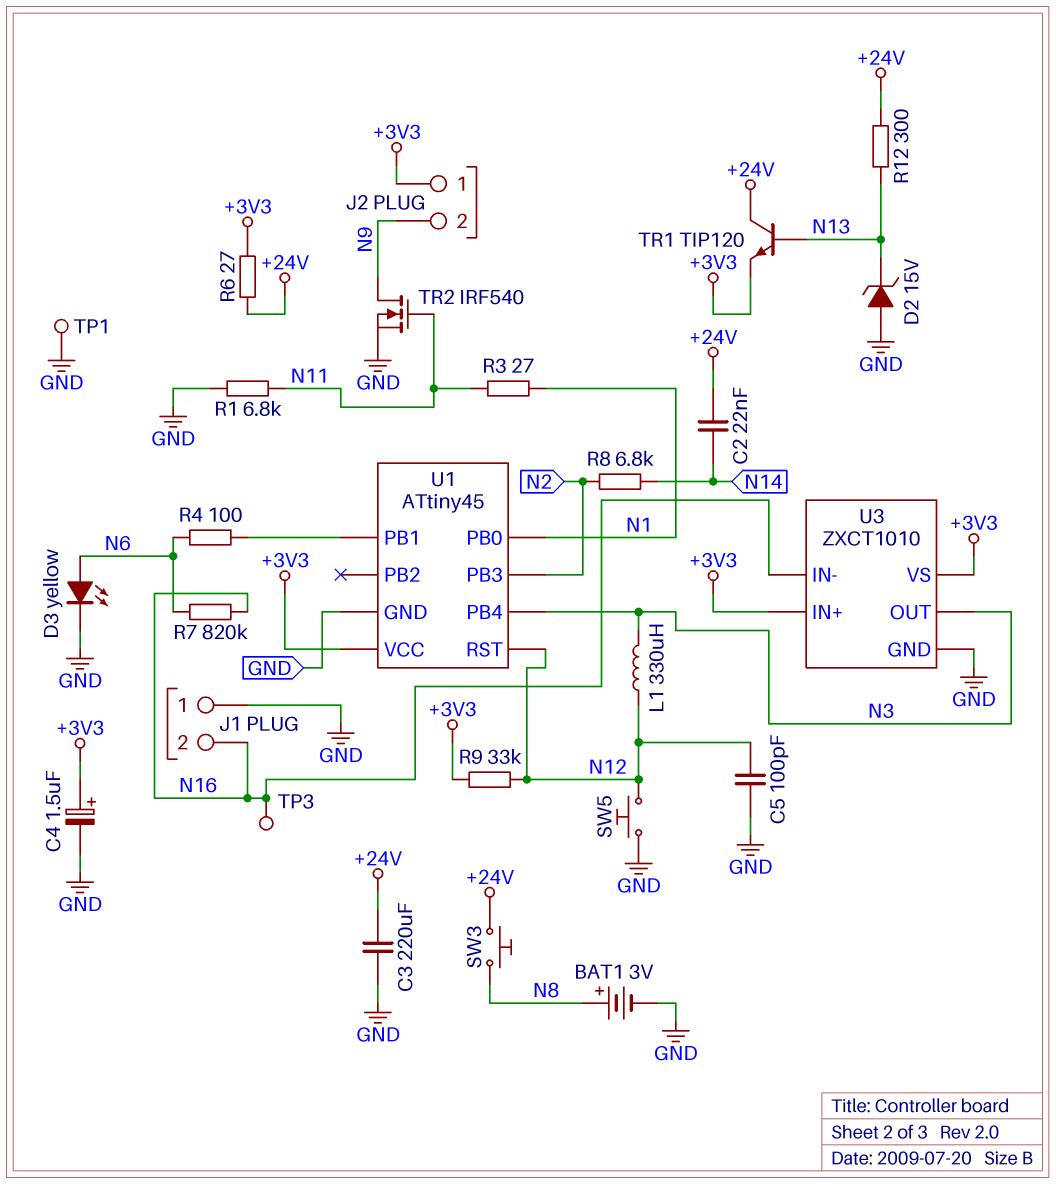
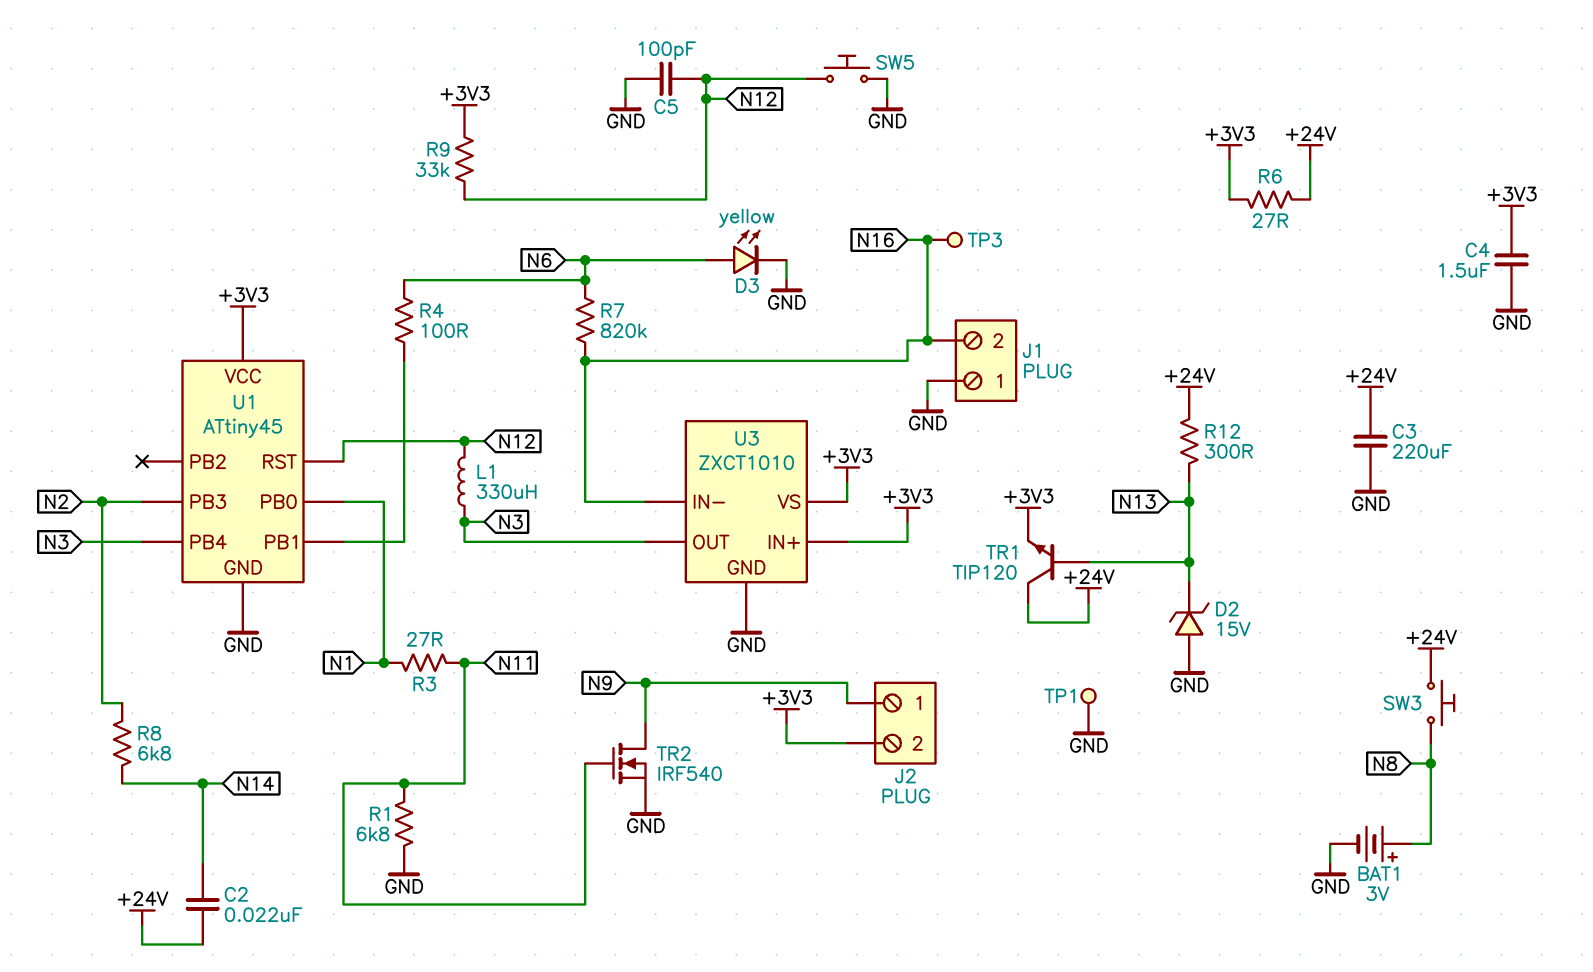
C4: 1.5uF (plus +3V3, minus GND) -> 1.5uF (+3V3, GND)
J2 pin 1: +3V3 -> N9
J2 pin 2: N9 -> +3V3

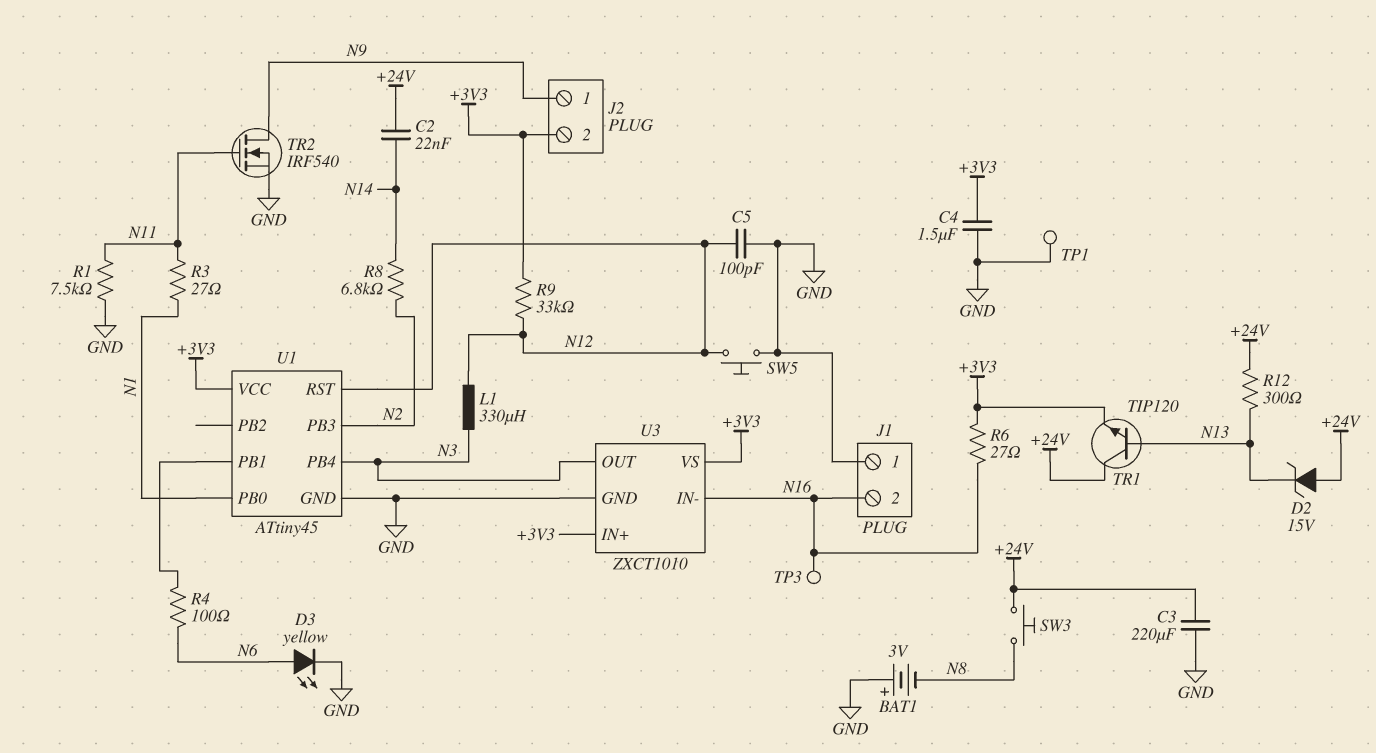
BAT1: 3V (plus N8, minus GND) -> 3V (plus GND, minus N8)
D2: zener 15V (A GND, K N13) -> zener 15V (A +24V, K N13)
R1: 6.8k (GND, N11) -> 7.5k (GND, N11)
R6: 27 (+3V3, +24V) -> 27 (+3V3, N16)
R7: 820k (N6, N16) -> none

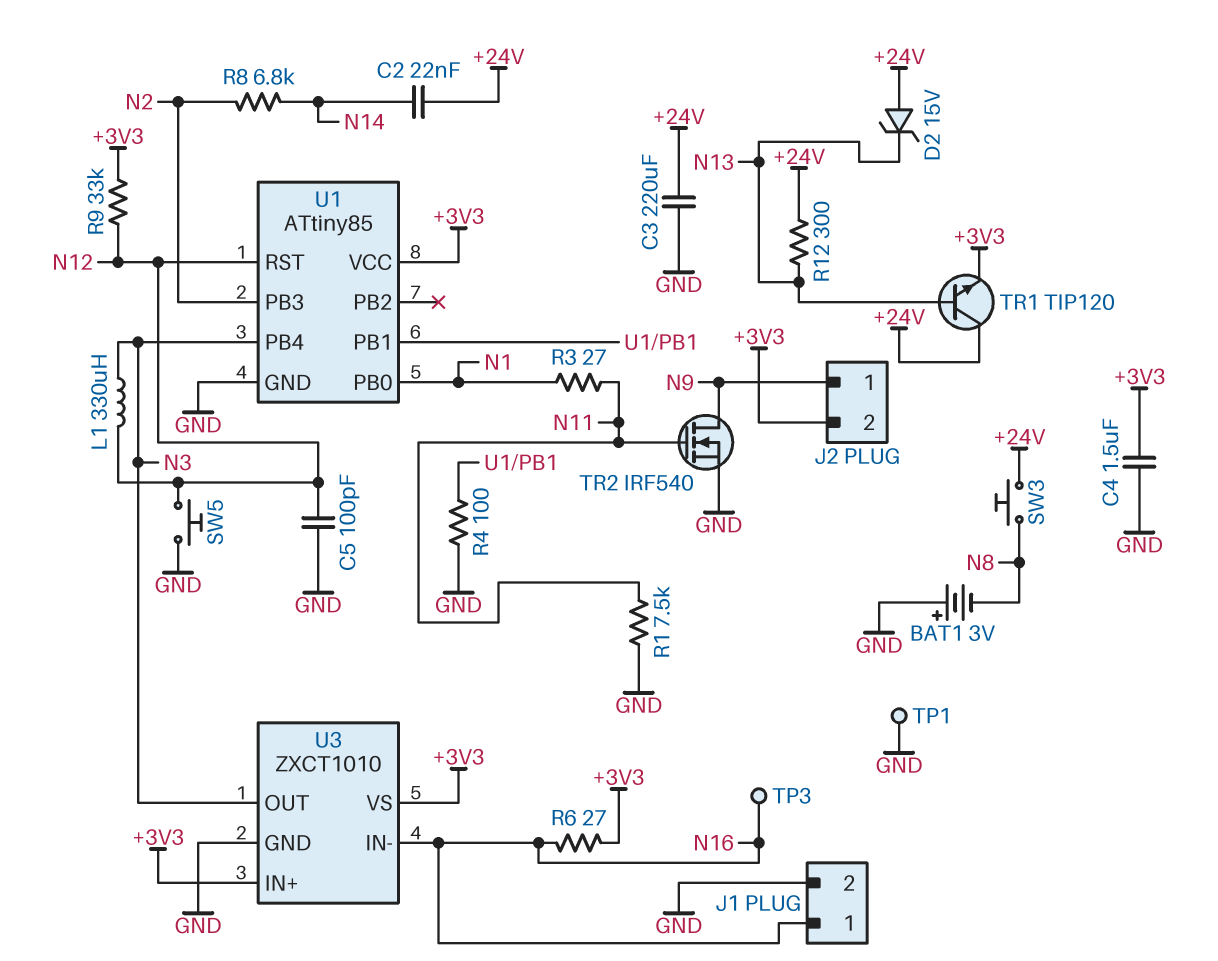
D3: LED yellow (A N6, K GND) -> none
J1 pin 1: GND -> N16
J1 pin 2: N16 -> GND
R4: 100 (N6, U1/PB1) -> 100 (GND, U1/PB1)
U1: ATtiny45 -> ATtiny85

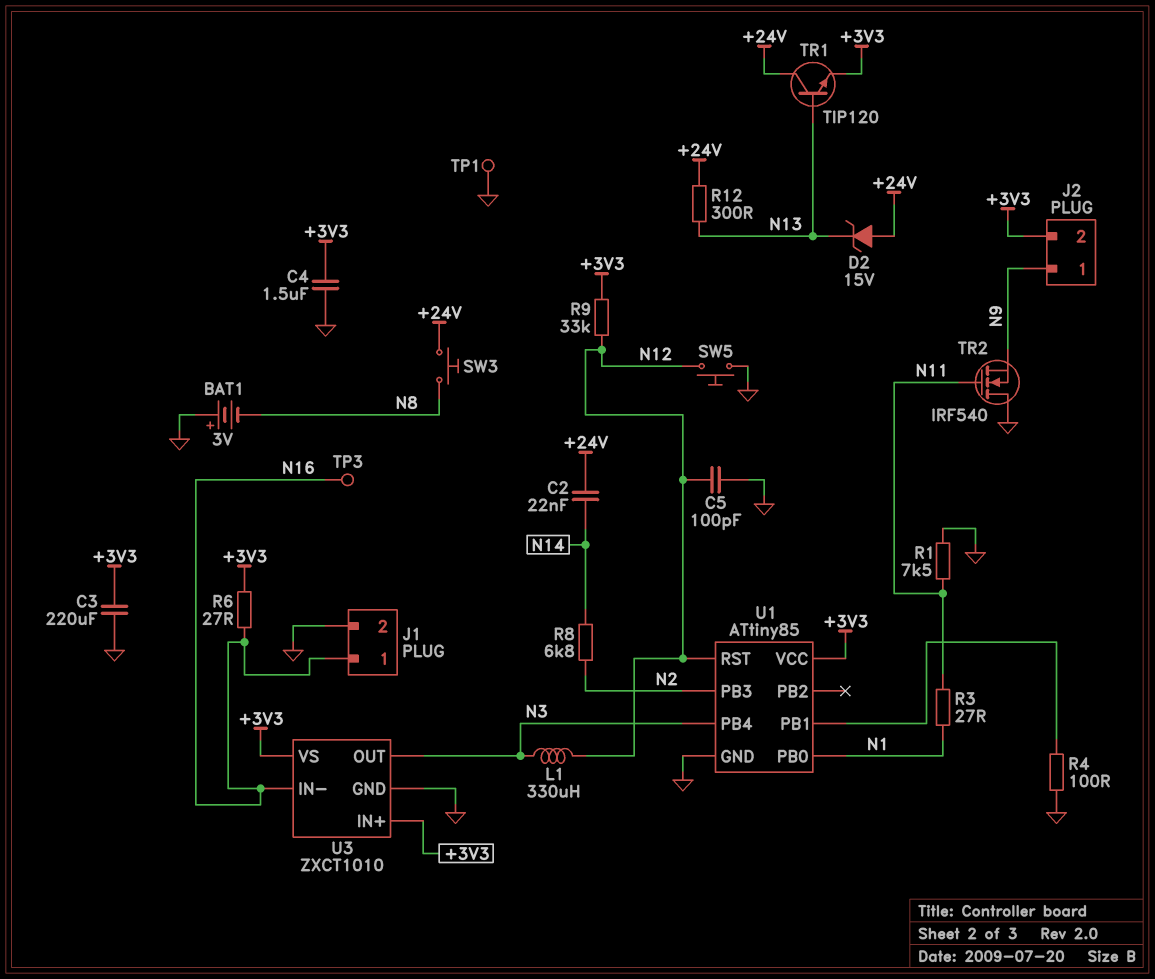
C3: 220uF (+24V, GND) -> 220uF (+3V3, GND)
TR2: NMOS IRF540 (G N11, D N9, S GND) -> NMOS IRF540 (G N11, D GND, S N9)

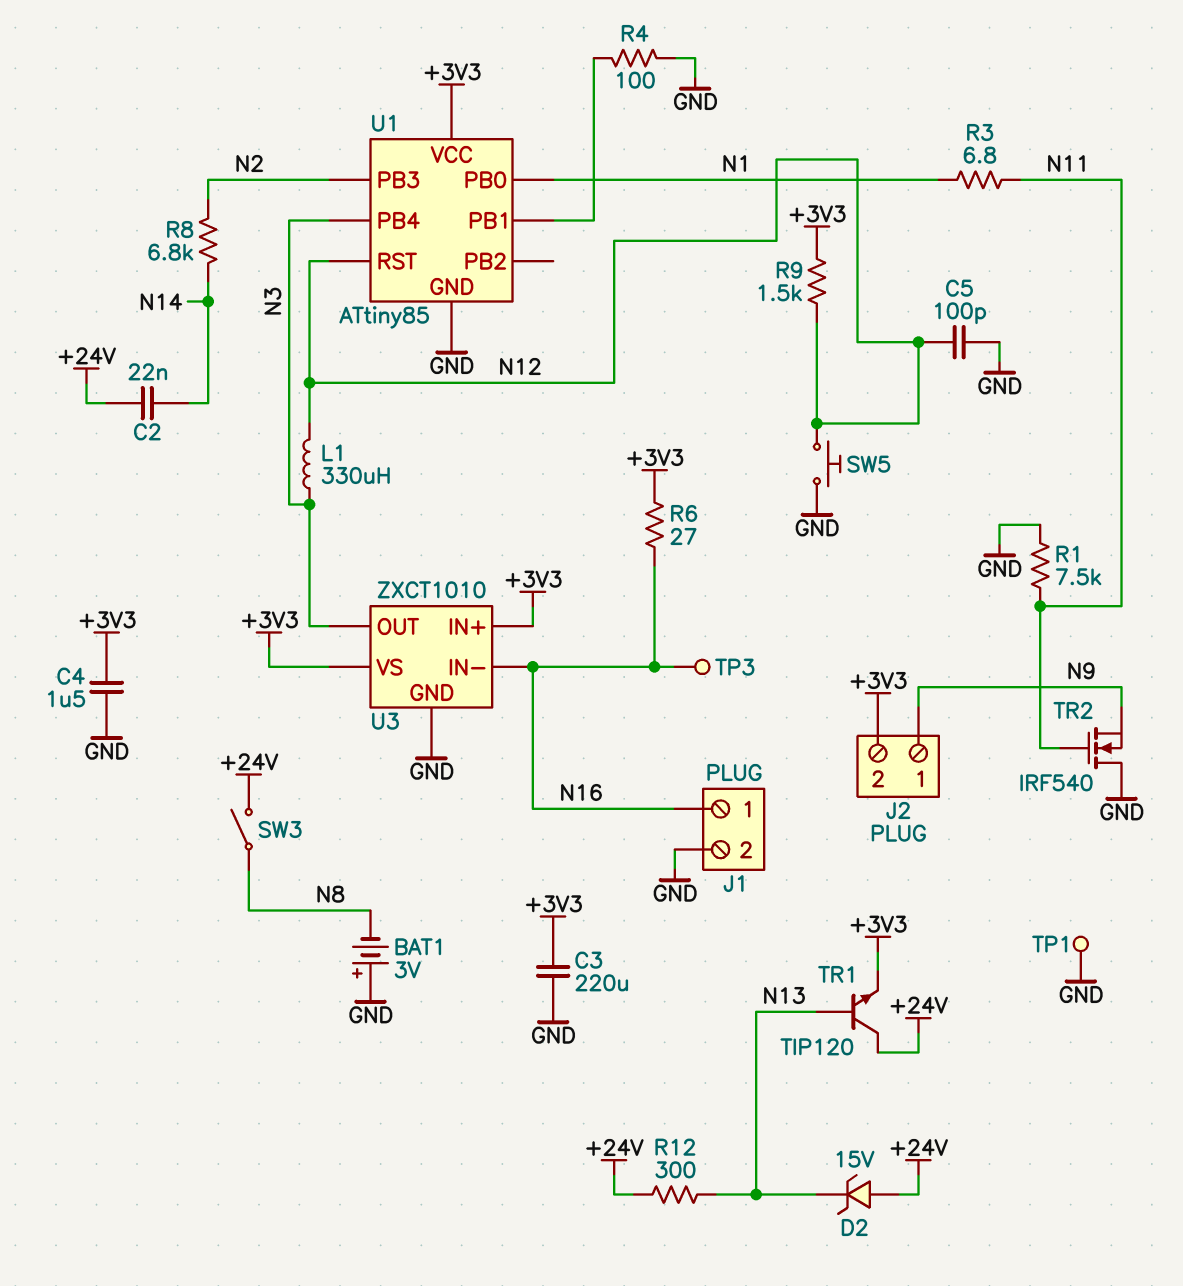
R3: 27 (N1, N11) -> 6.8 (N1, N11)
R9: 33k (+3V3, N12) -> 1.5k (+3V3, N12)
SW3: button (+24V, N8) -> switch (+24V, N8)

